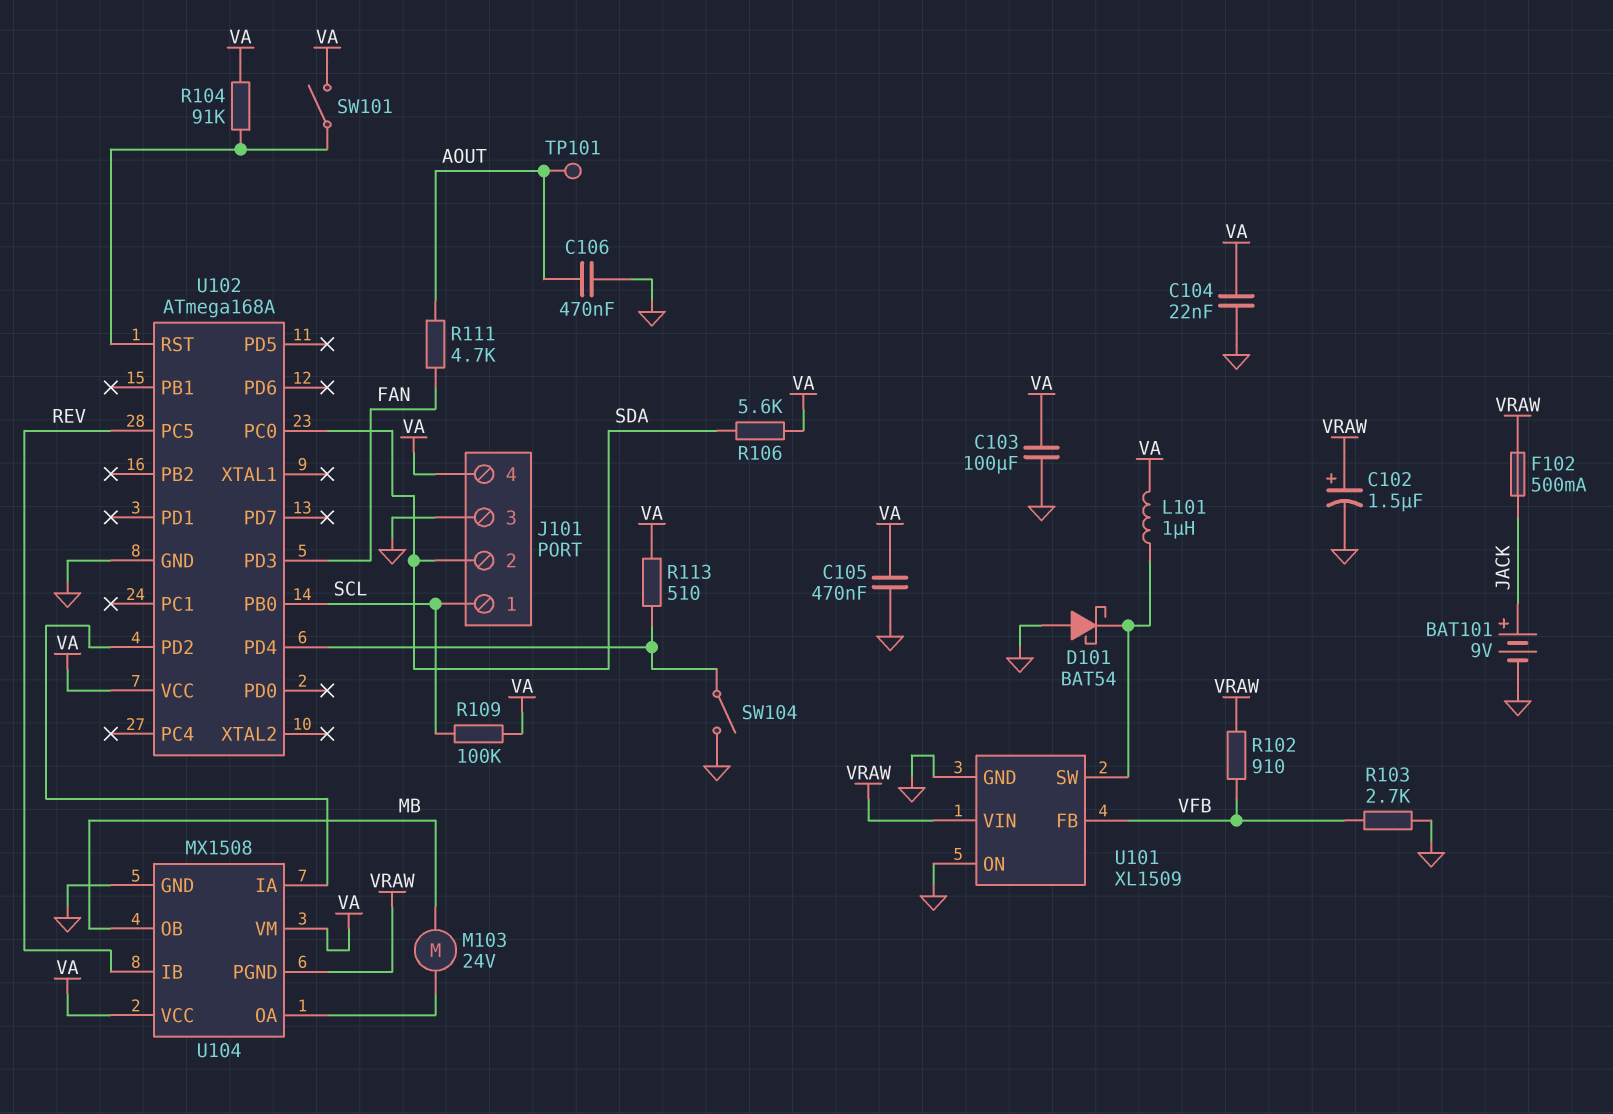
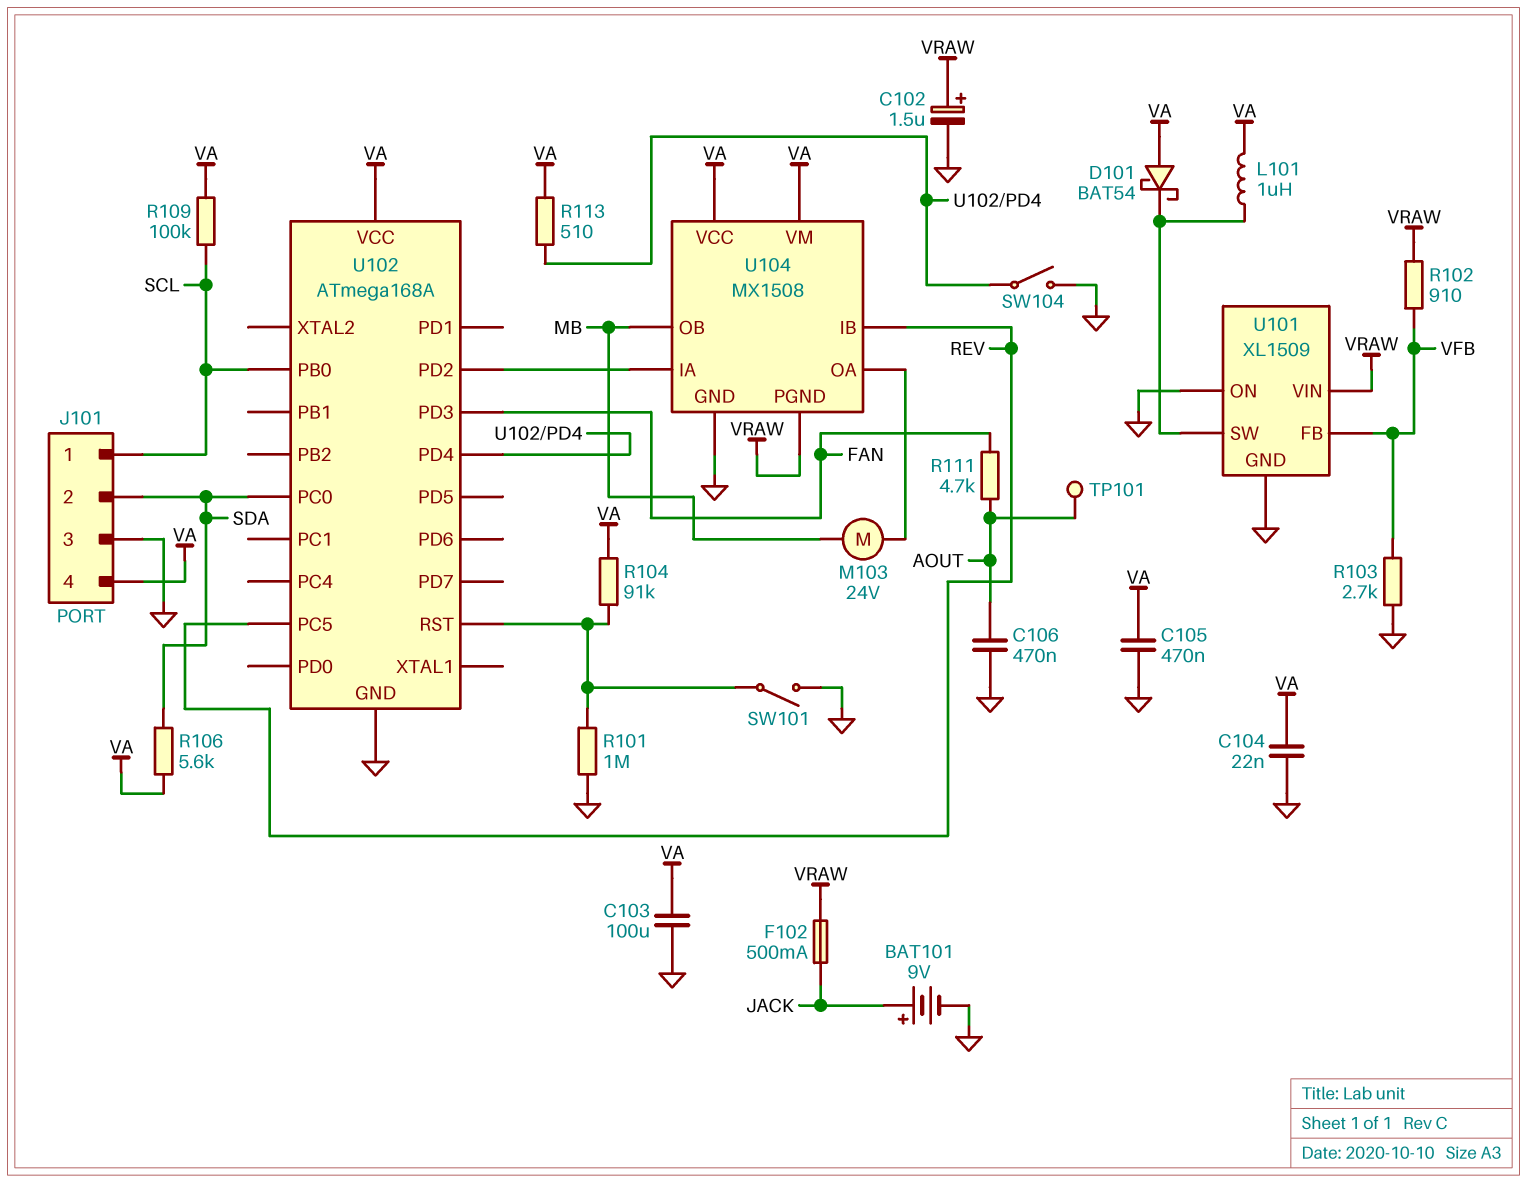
D101: schottky BAT54 (A GND, K U101/SW) -> schottky BAT54 (A VA, K U101/SW)
R101: none -> 1M (GND, U102/RST)
SW101: switch (U102/RST, VA) -> switch (GND, U102/RST)

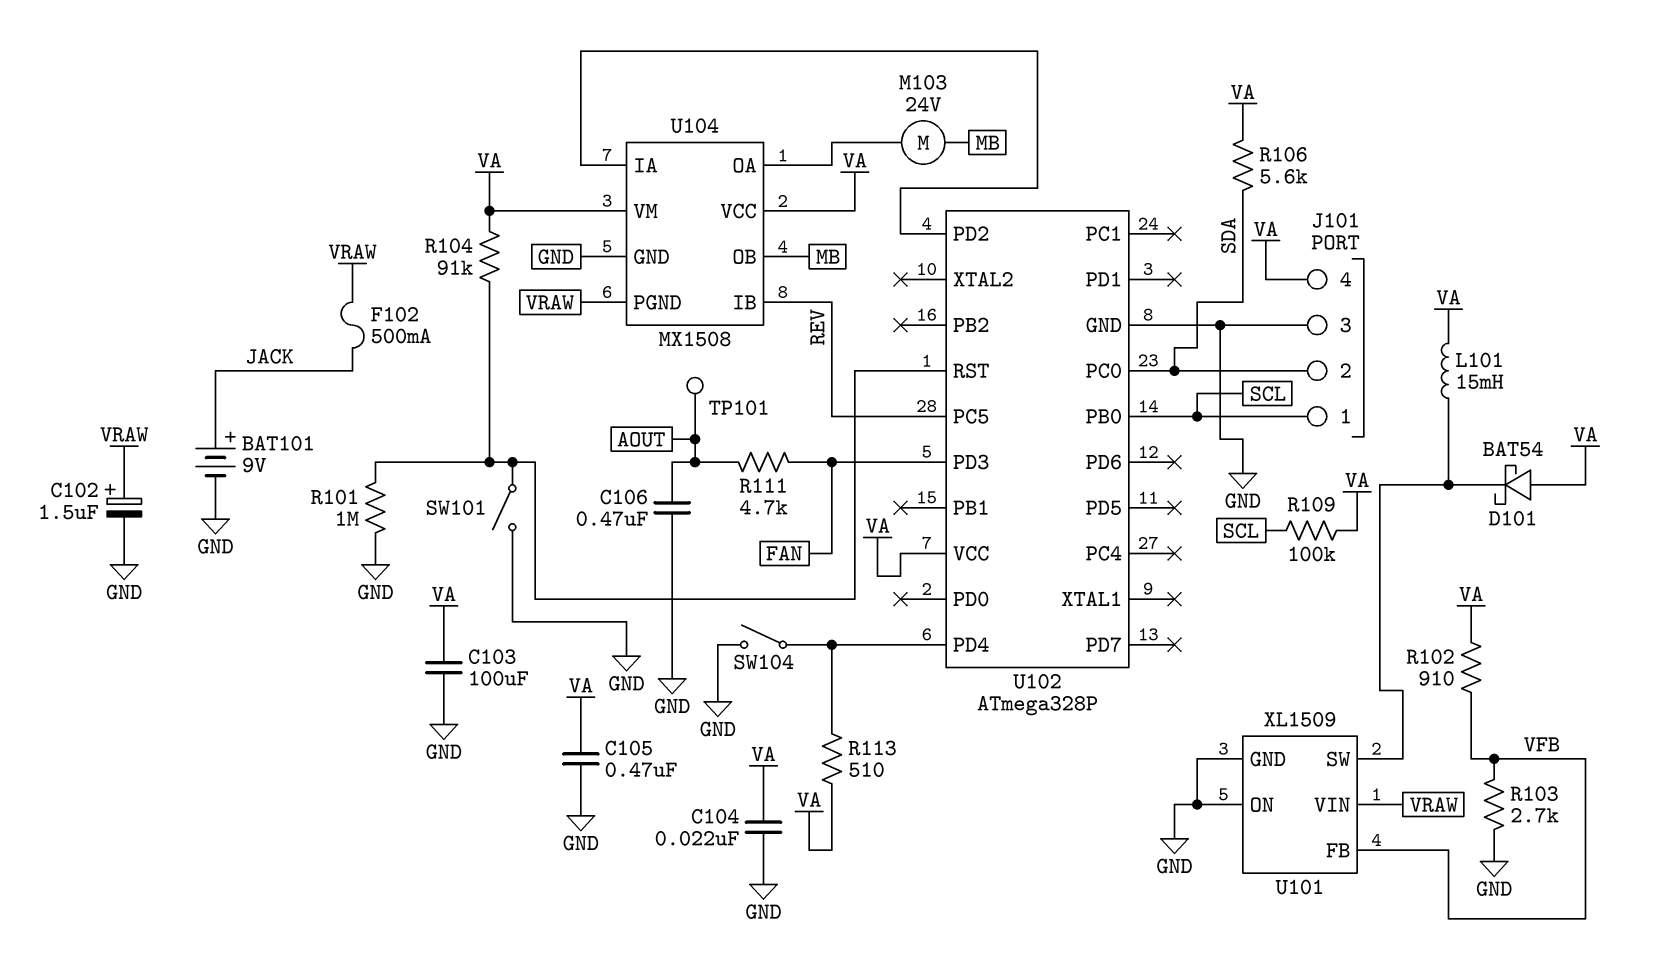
L101: 1uH (U101/SW, VA) -> 15mH (U101/SW, VA)
R102: 910 (VFB, VRAW) -> 910 (VA, VFB)
U102: ATmega168A -> ATmega328P

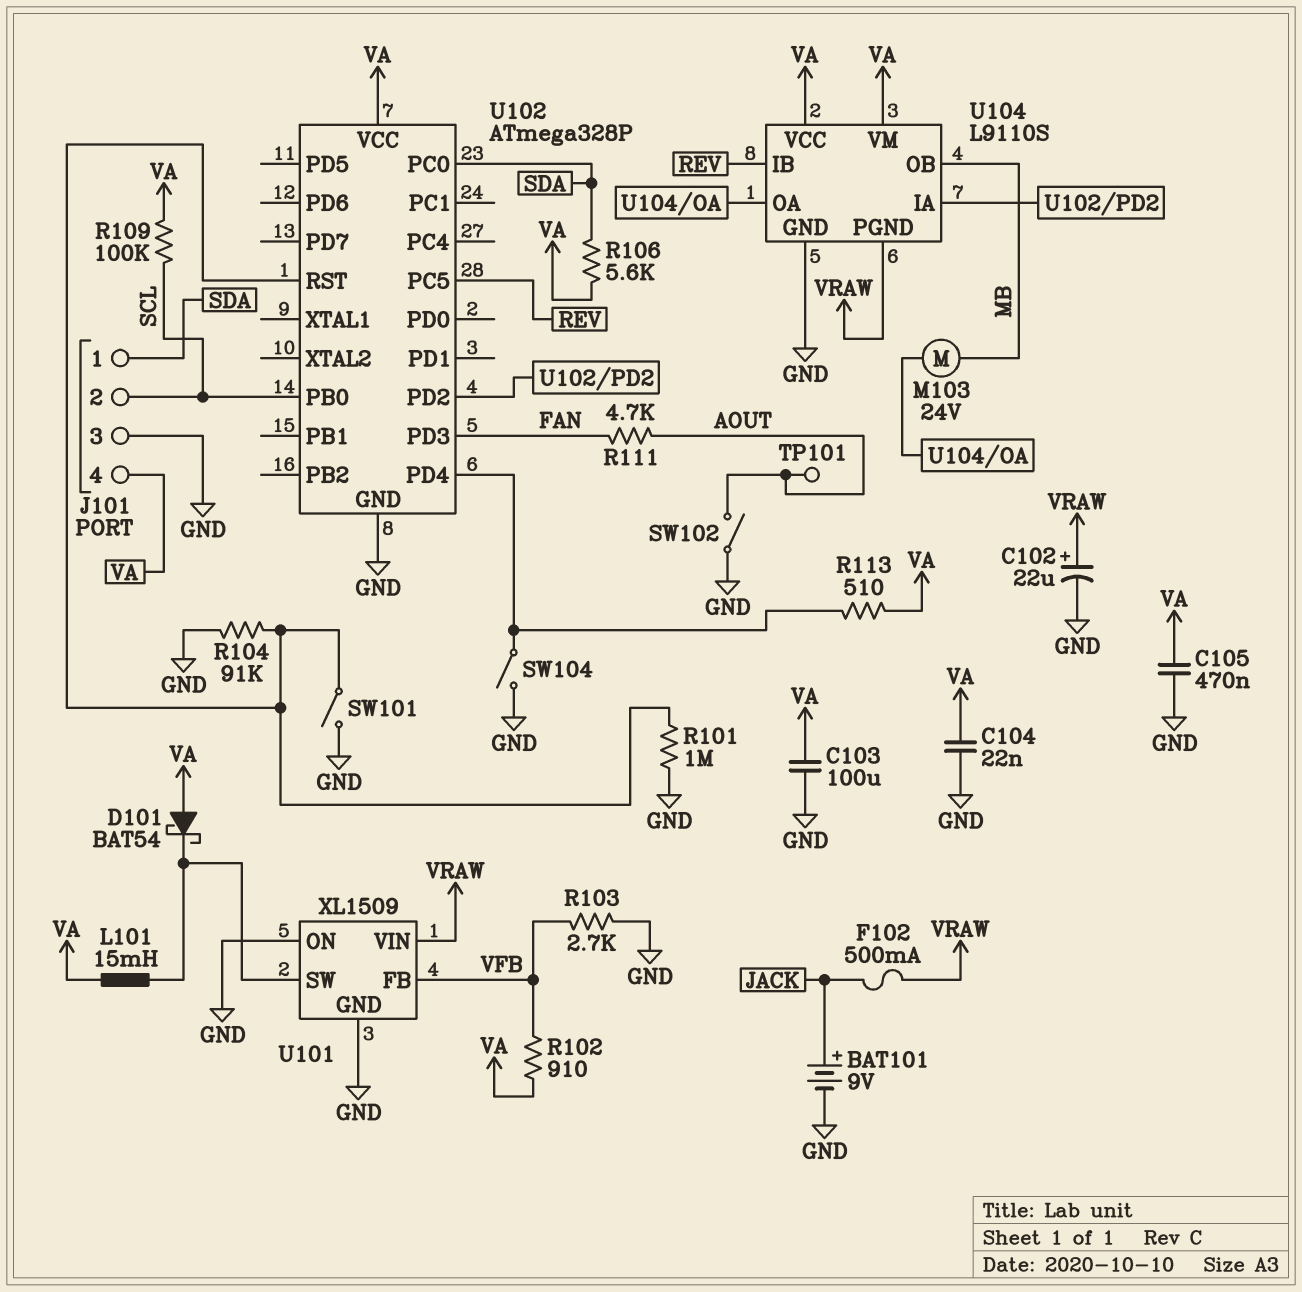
C102: 1.5uF (plus VRAW, minus GND) -> 22uF (plus VRAW, minus GND)
C106: 470nF (AOUT, GND) -> none
J101 pin 1: SCL -> SDA
J101 pin 2: SDA -> SCL
R104: 91k (U102/RST, VA) -> 91k (GND, U102/RST)
SW102: none -> switch (AOUT, GND)
U104: MX1508 -> L9110S

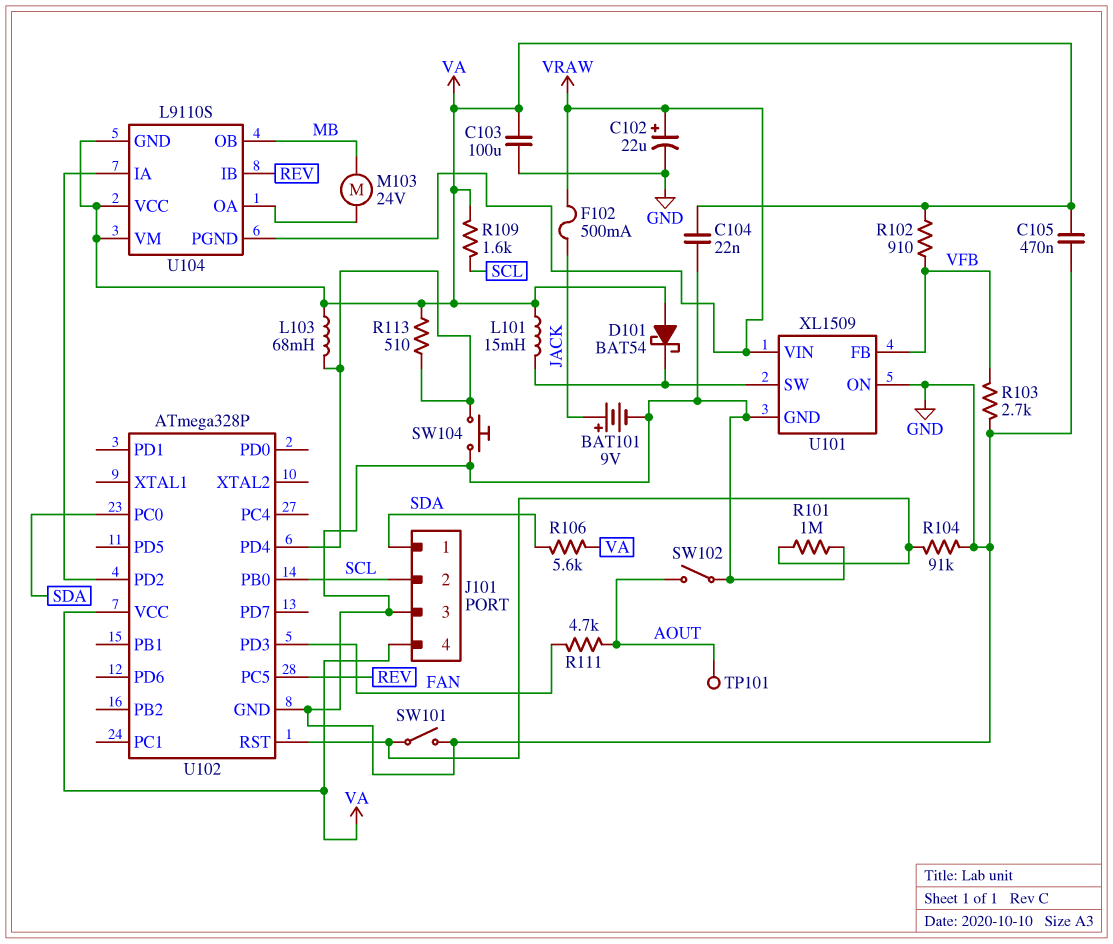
L103: none -> 68mH (U102/PD4, VA)
R109: 100k (SCL, VA) -> 1.6k (SCL, VA)
SW104: switch (GND, U102/PD4) -> button (GND, U102/PD4)
U104 pin GND: GND -> VA

